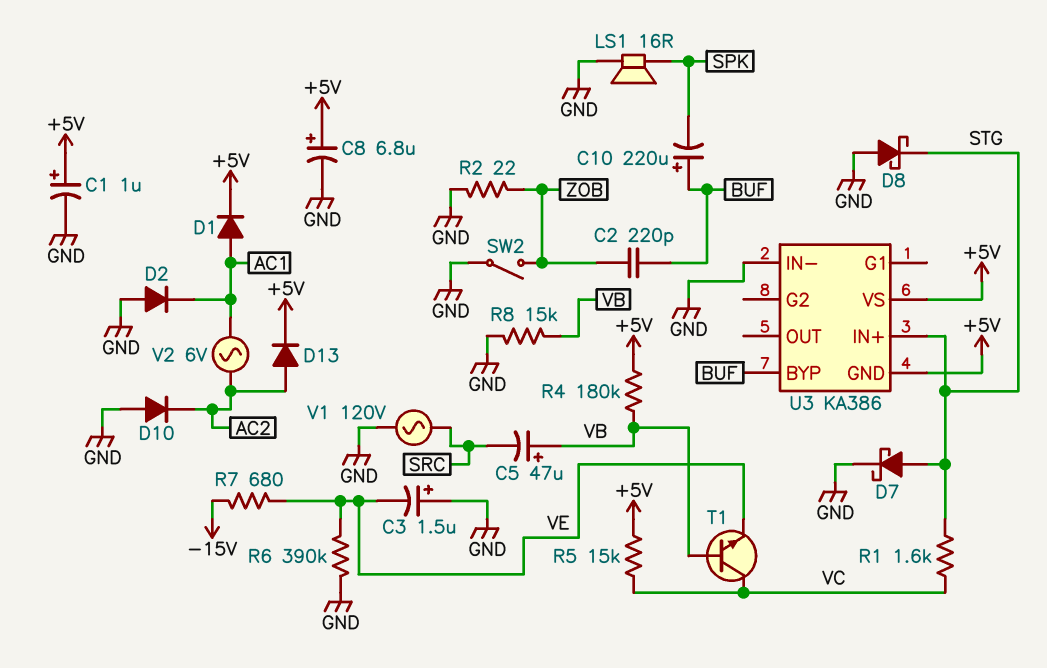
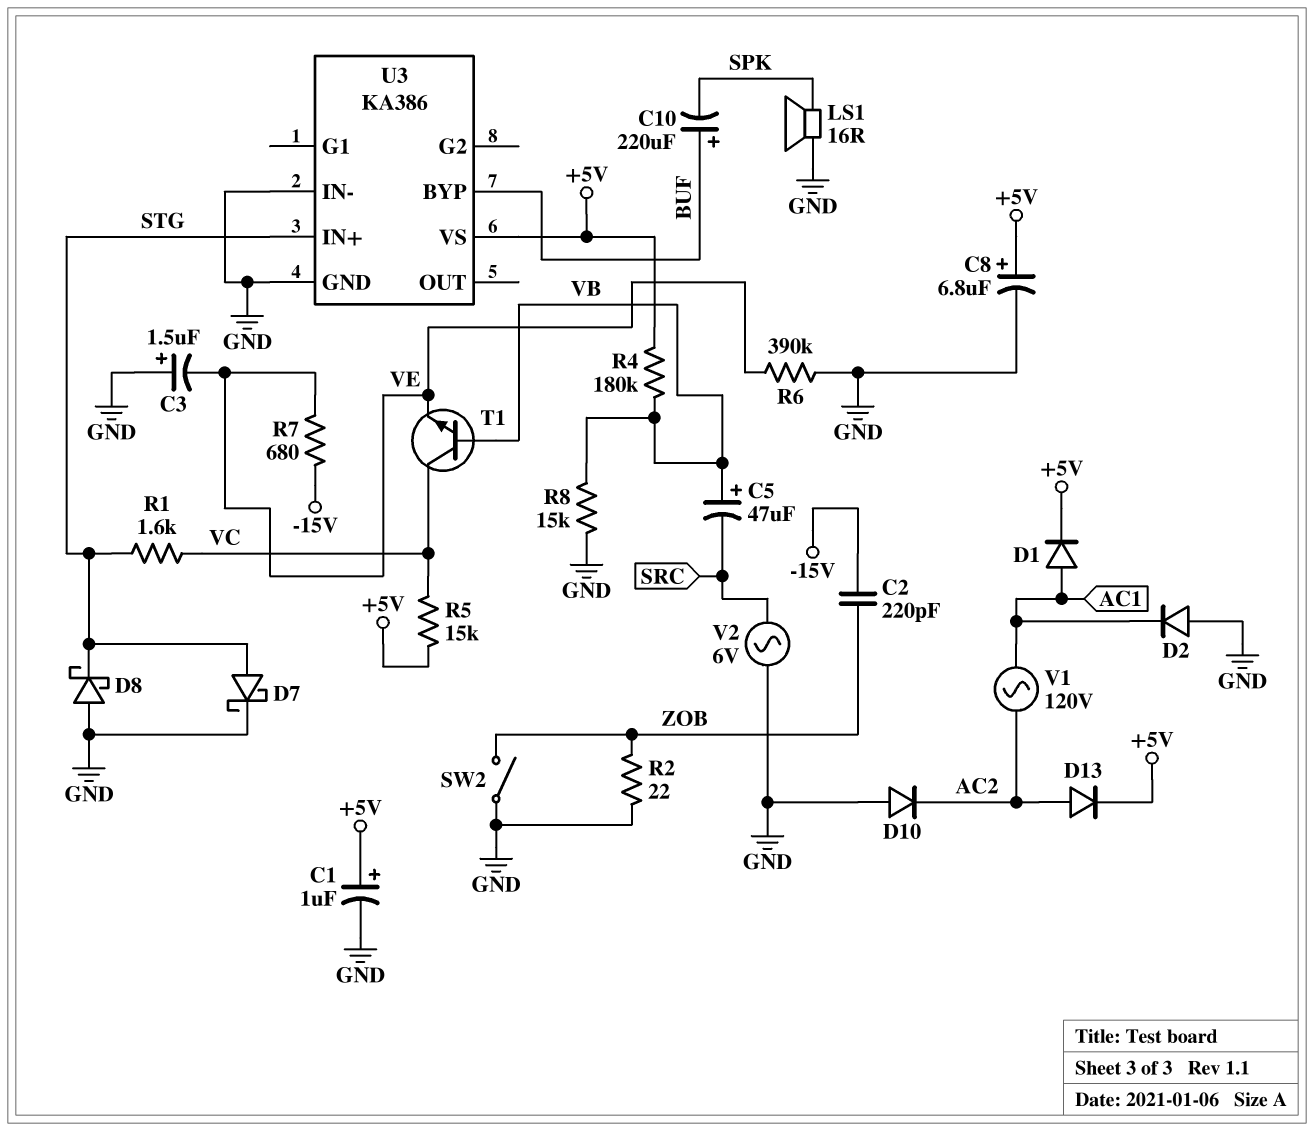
C2: 220pF (BUF, ZOB) -> 220pF (-15V, ZOB)
U3 pin GND: +5V -> GND
V1: AC 120V (GND, SRC) -> AC 120V (AC1, AC2)
V2: AC 6V (AC1, AC2) -> AC 6V (GND, SRC)

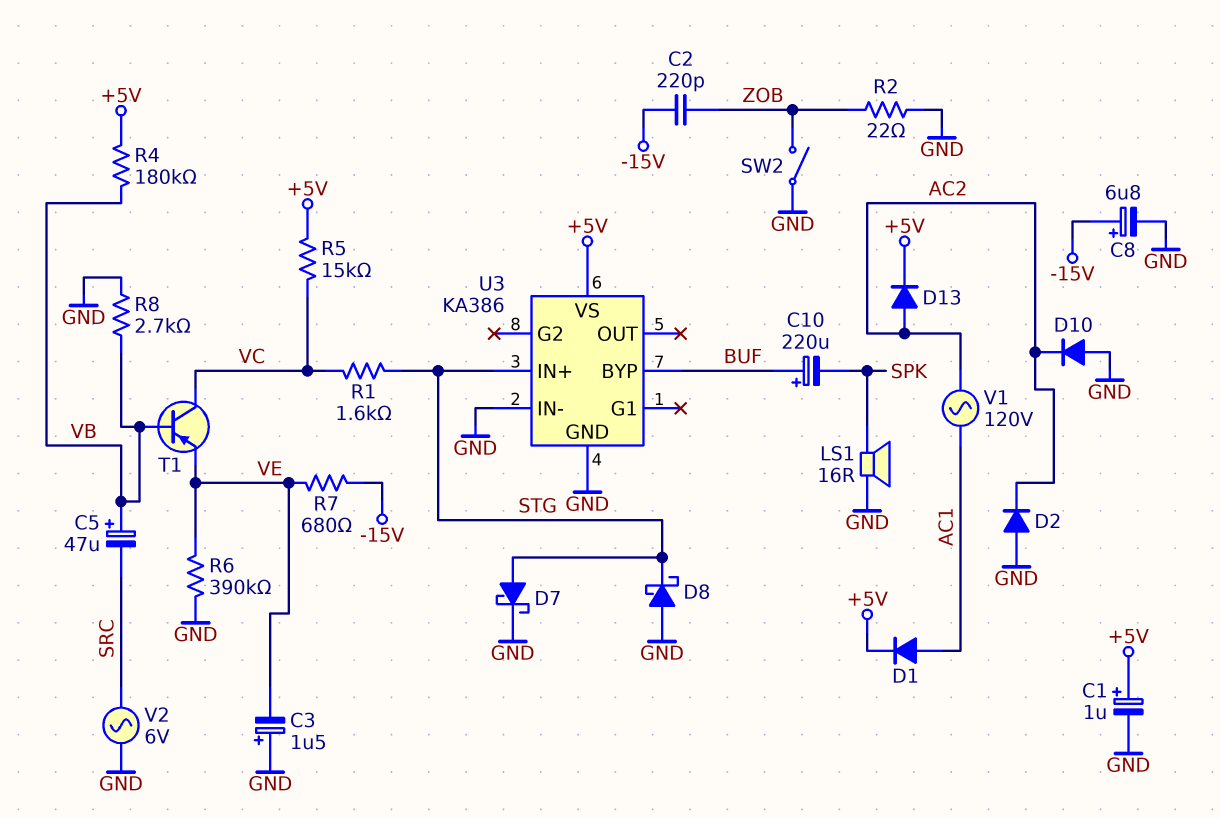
C8: 6.8uF (plus +5V, minus GND) -> 6.8uF (plus -15V, minus GND)
D2: diode (A GND, K AC1) -> diode (A GND, K AC2)
R8: 15k (GND, VB) -> 2.7k (GND, VB)
T1: NPN (B VB, C VC, E VE) -> PNP (B VB, C VC, E VE)

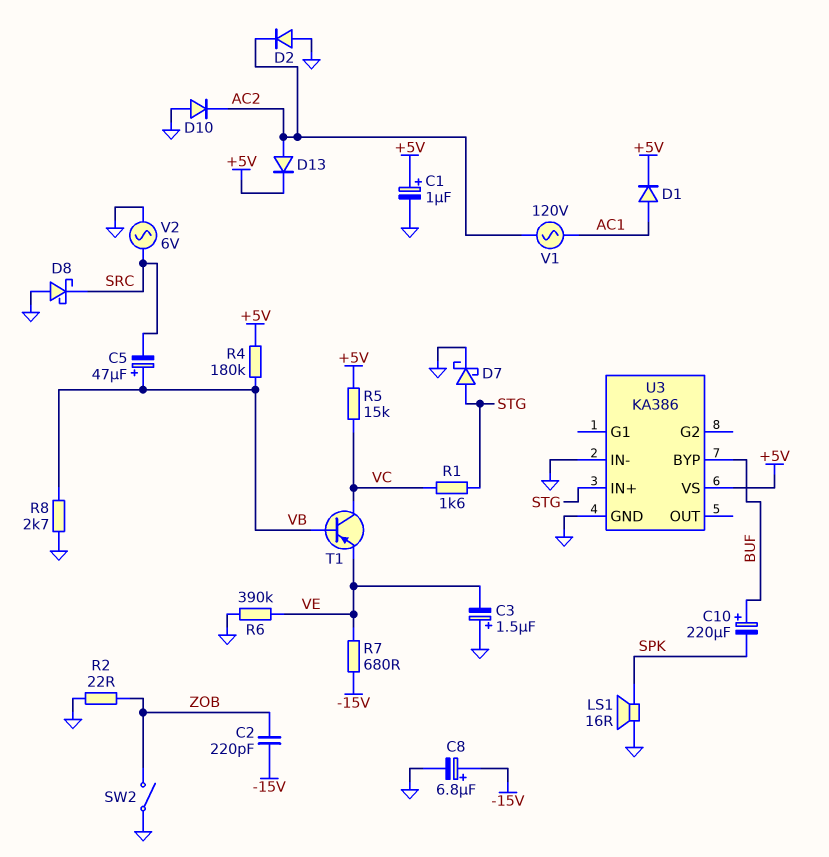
D8: schottky (A GND, K STG) -> schottky (A GND, K SRC)

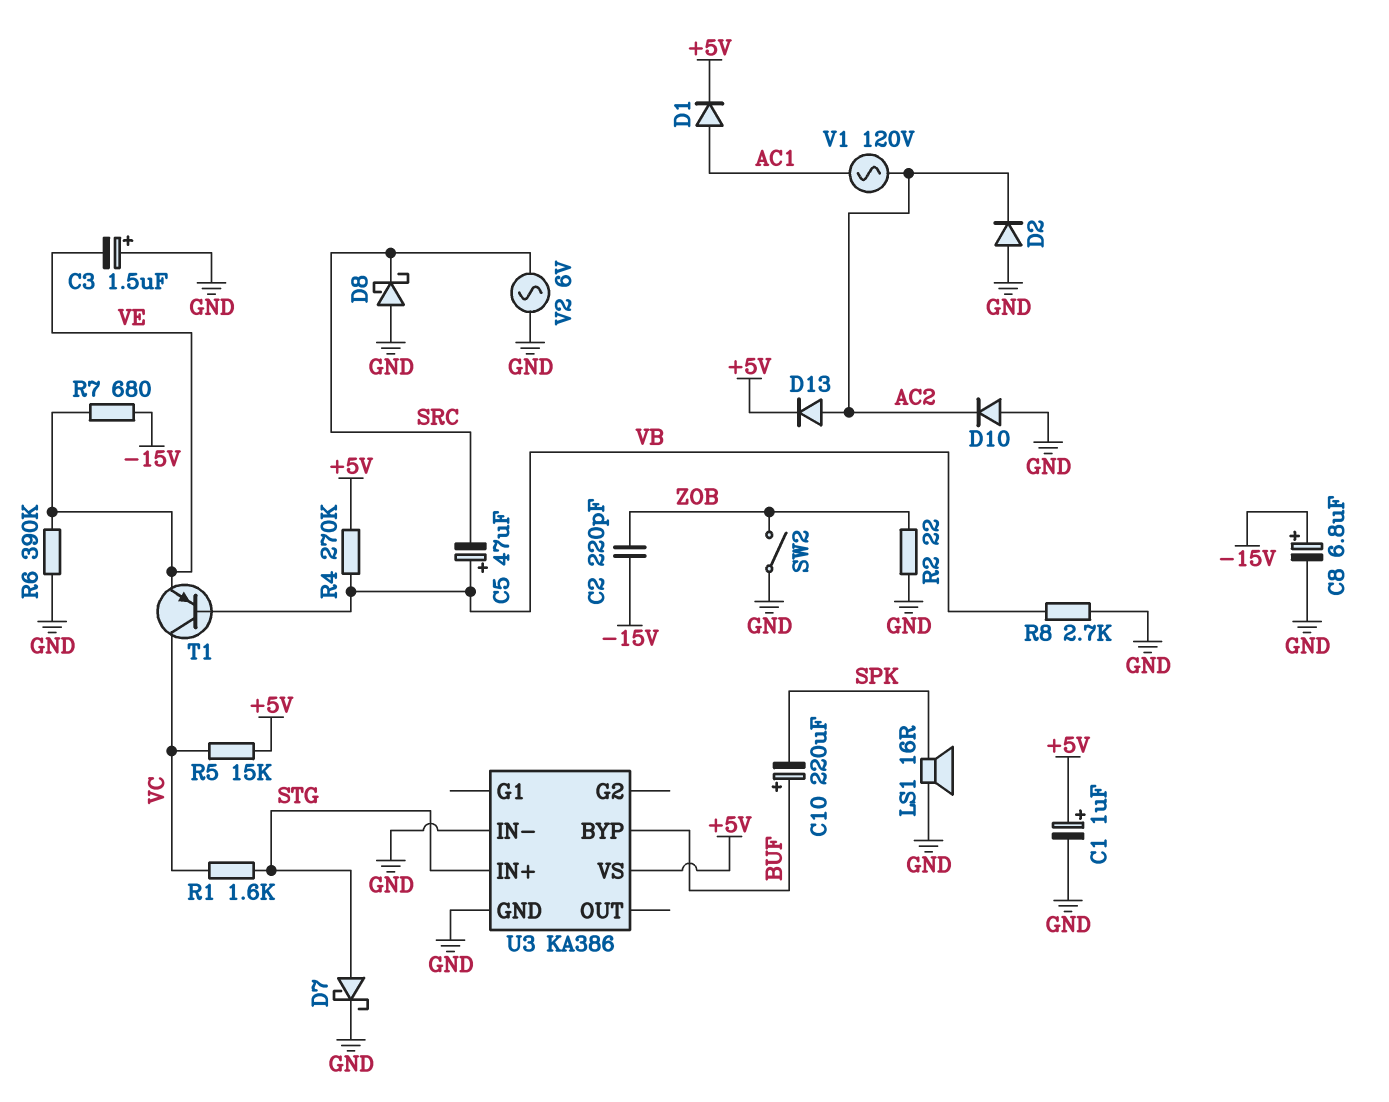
R4: 180k (+5V, VB) -> 270k (+5V, VB)

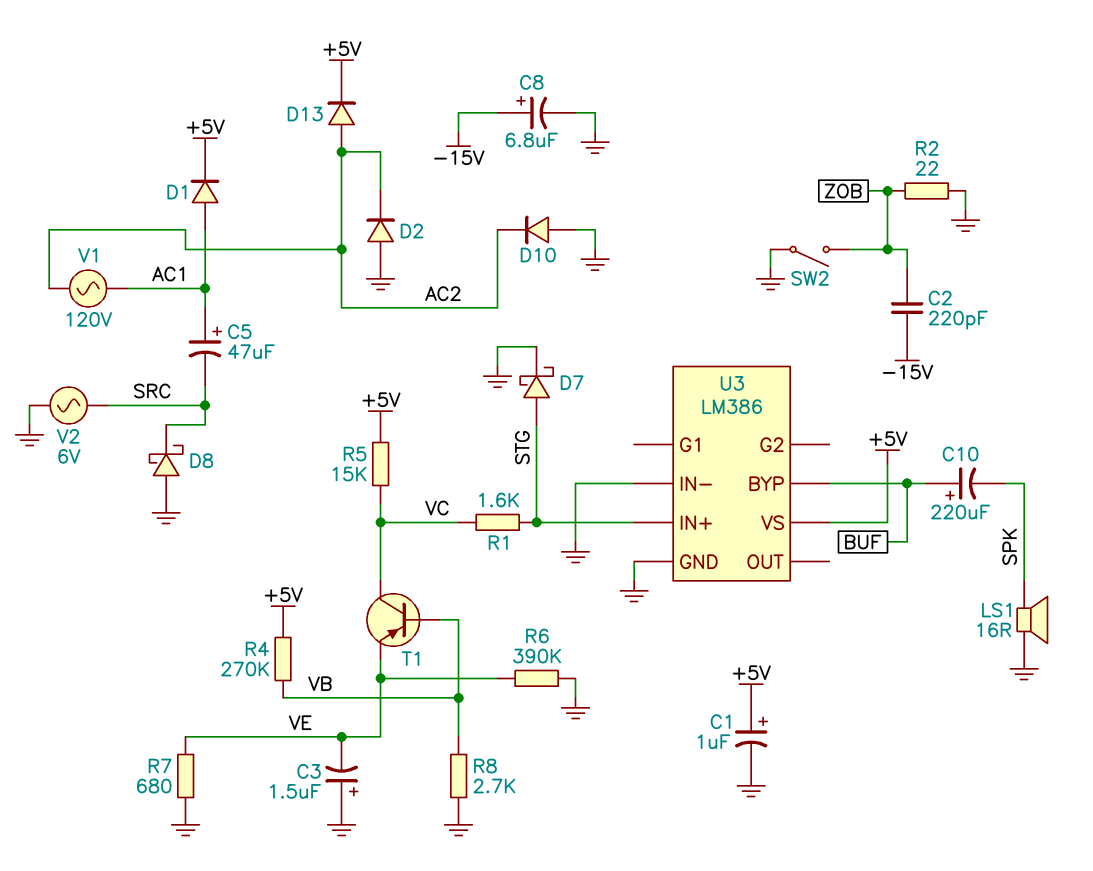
C5: 47uF (plus VB, minus SRC) -> 47uF (plus AC1, minus SRC)
R7: 680 (-15V, VE) -> 680 (GND, VE)
U3: KA386 -> LM386

